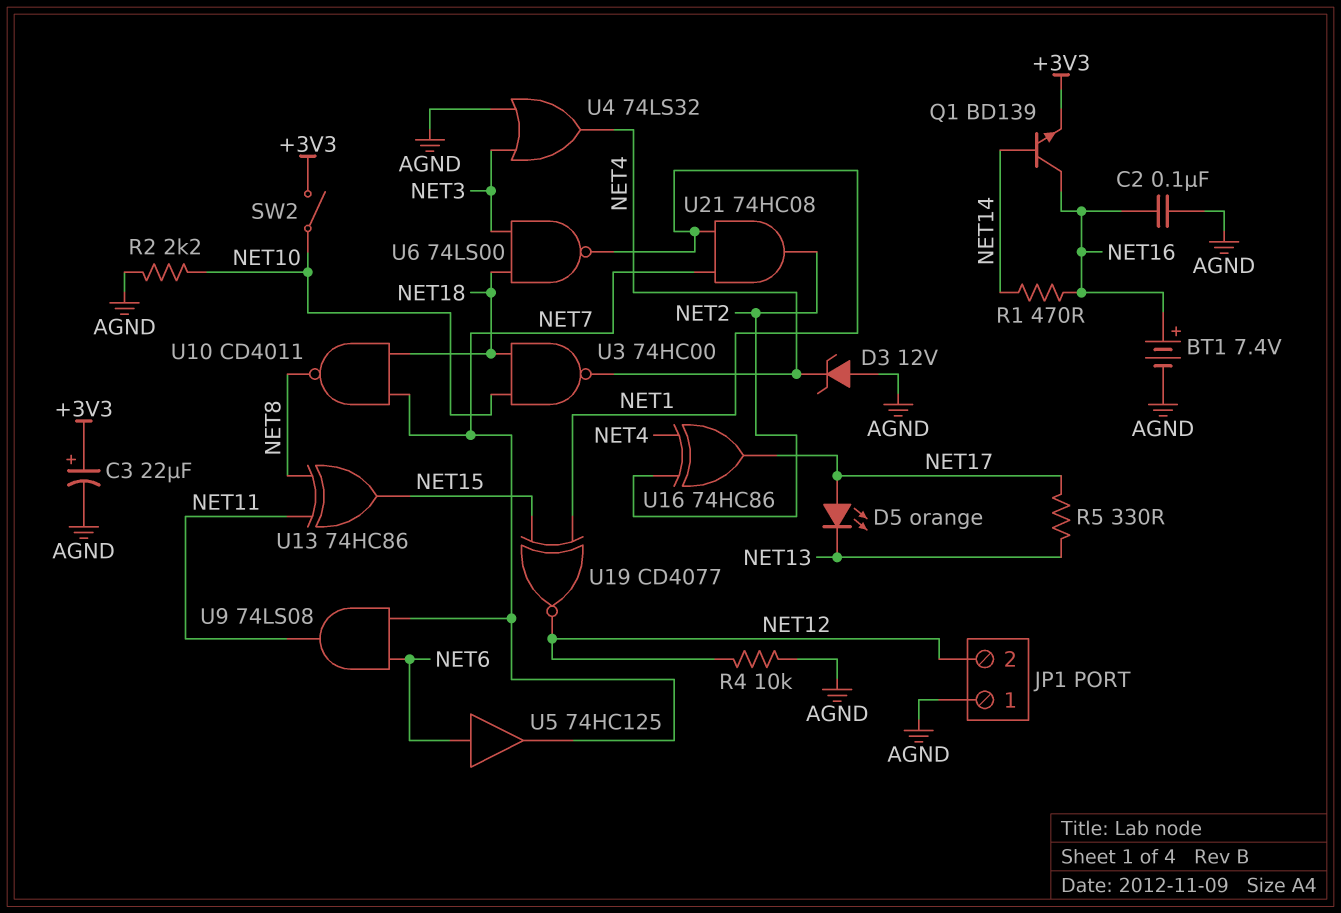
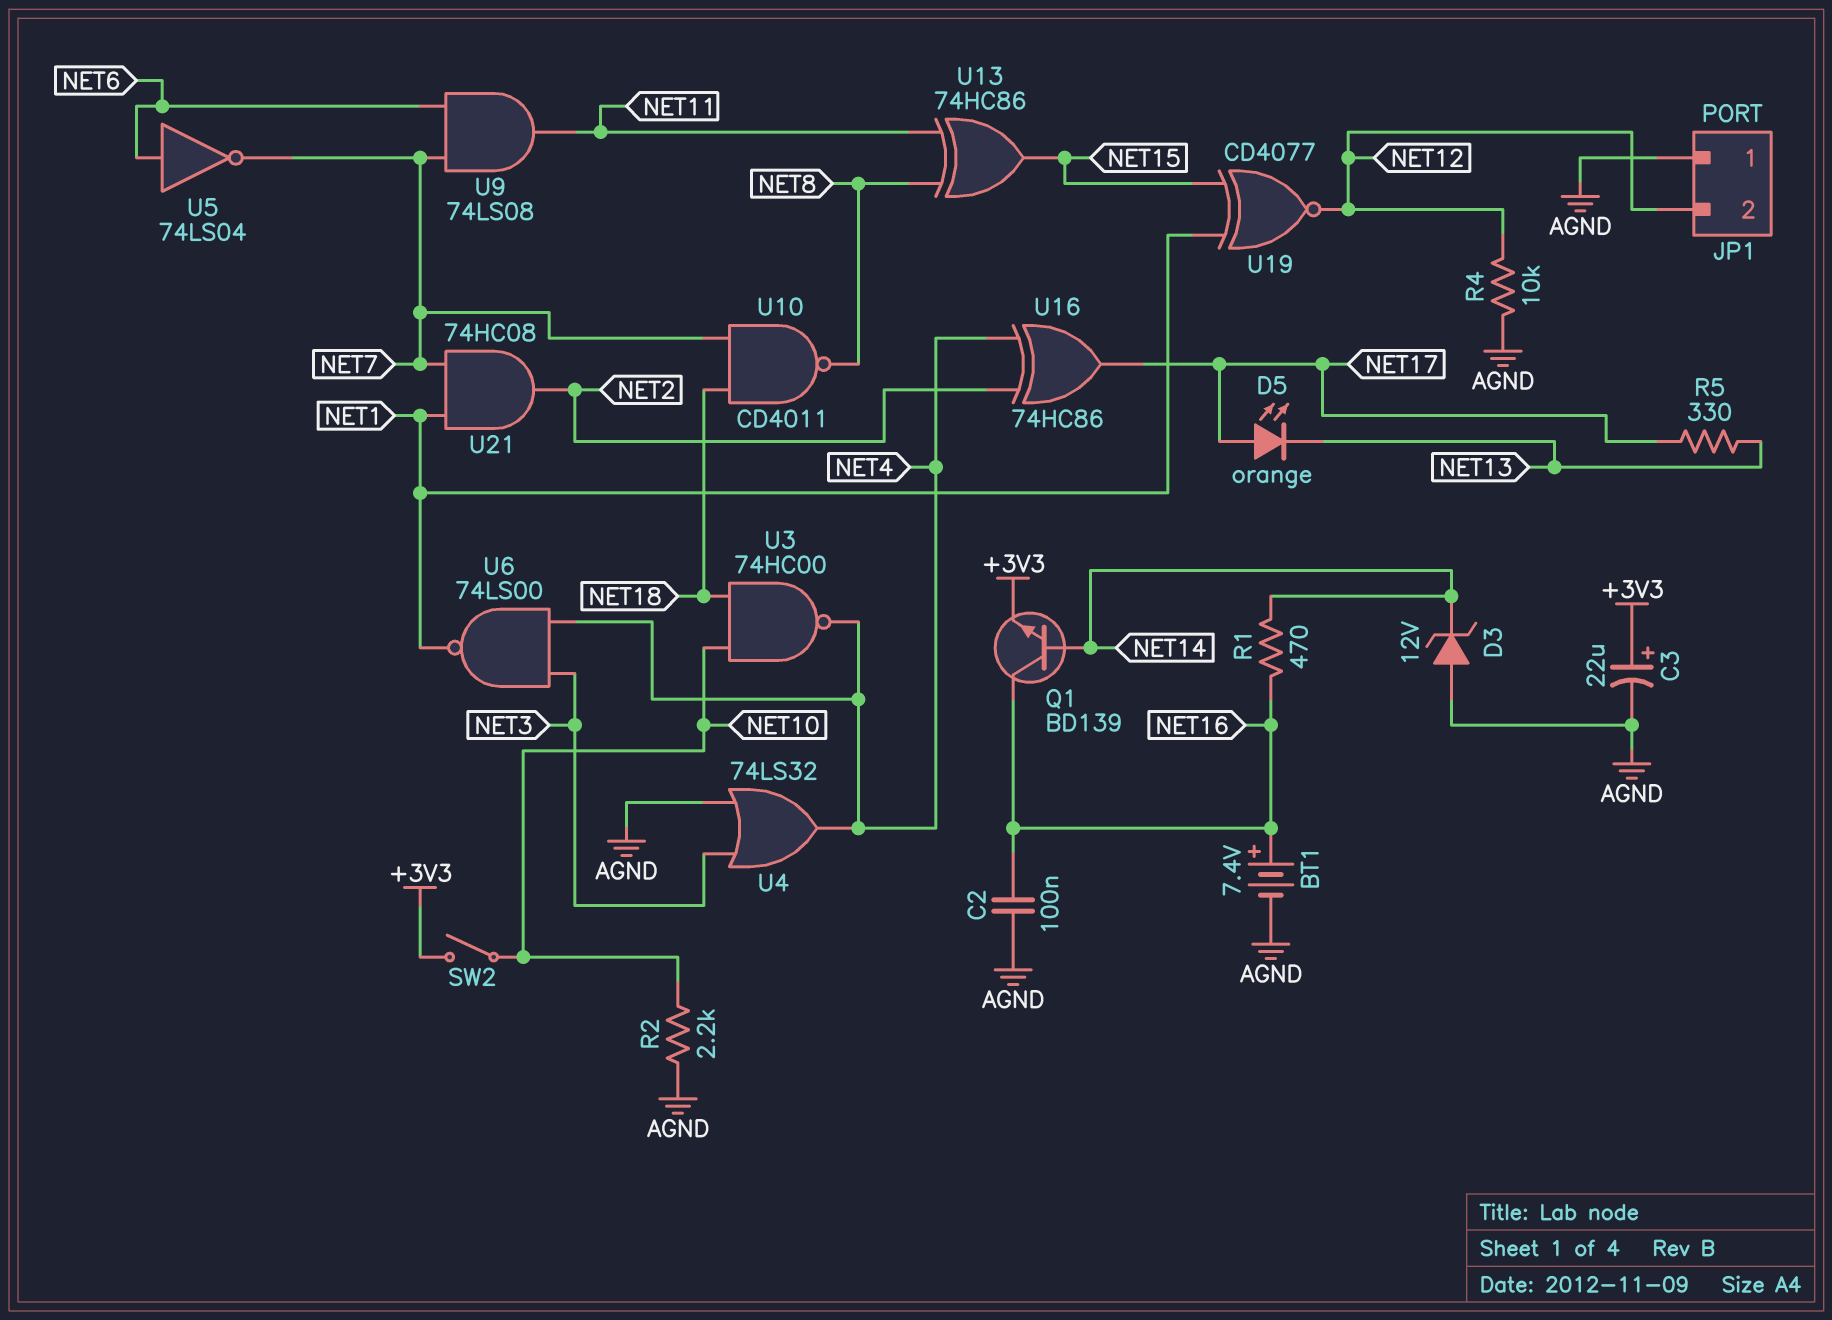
D3: zener 12V (A AGND, K NET4) -> zener 12V (A AGND, K NET14)
U5: buffer 74HC125 (in NET6, out NET7) -> NOT 74LS04 (in NET6, out NET7)
U6: NAND 74LS00 (in NET3, in NET18, out NET1) -> NAND 74LS00 (in NET3, in NET4, out NET1)

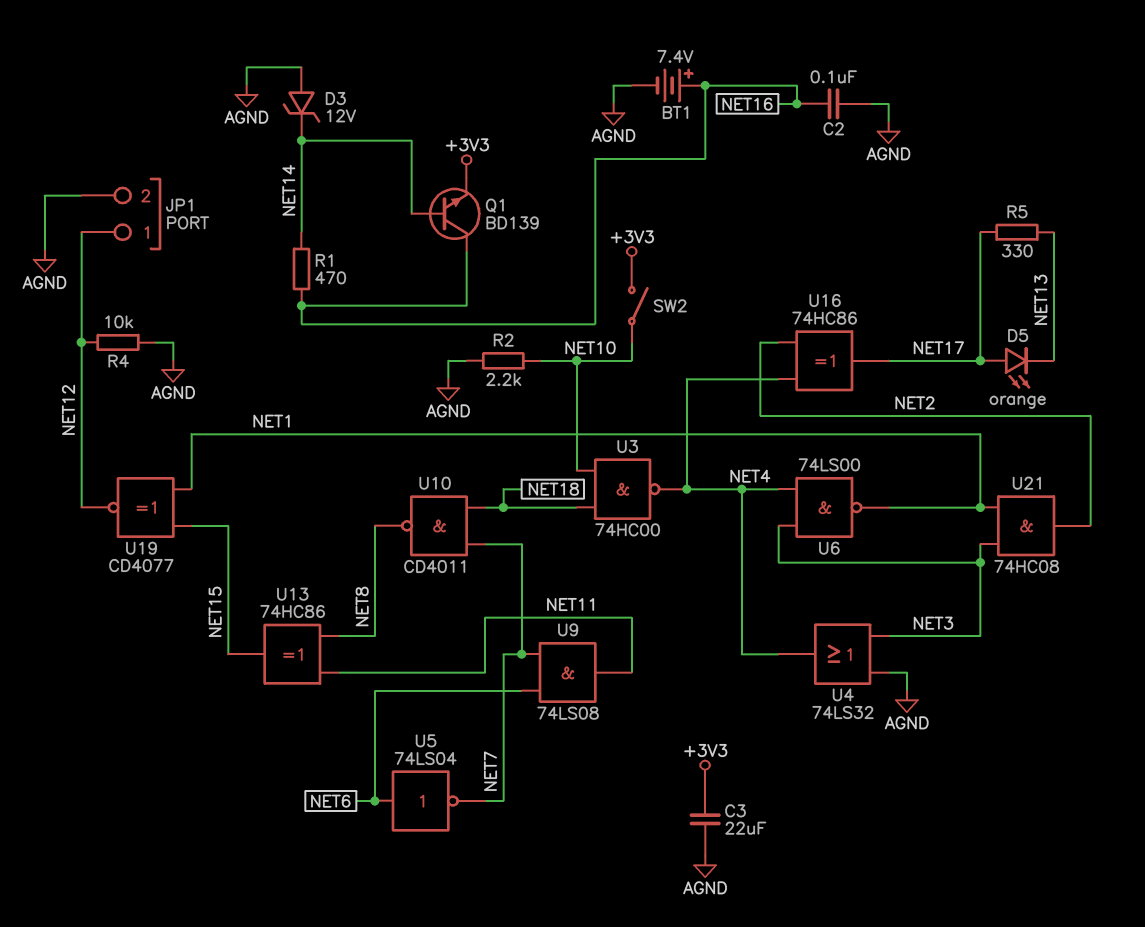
C3: 22uF (plus +3V3, minus AGND) -> 22uF (+3V3, AGND)
JP1 pin 1: AGND -> NET12
JP1 pin 2: NET12 -> AGND
U21: AND 74HC08 (in NET1, in NET7, out NET2) -> AND 74HC08 (in NET1, in NET3, out NET2)

